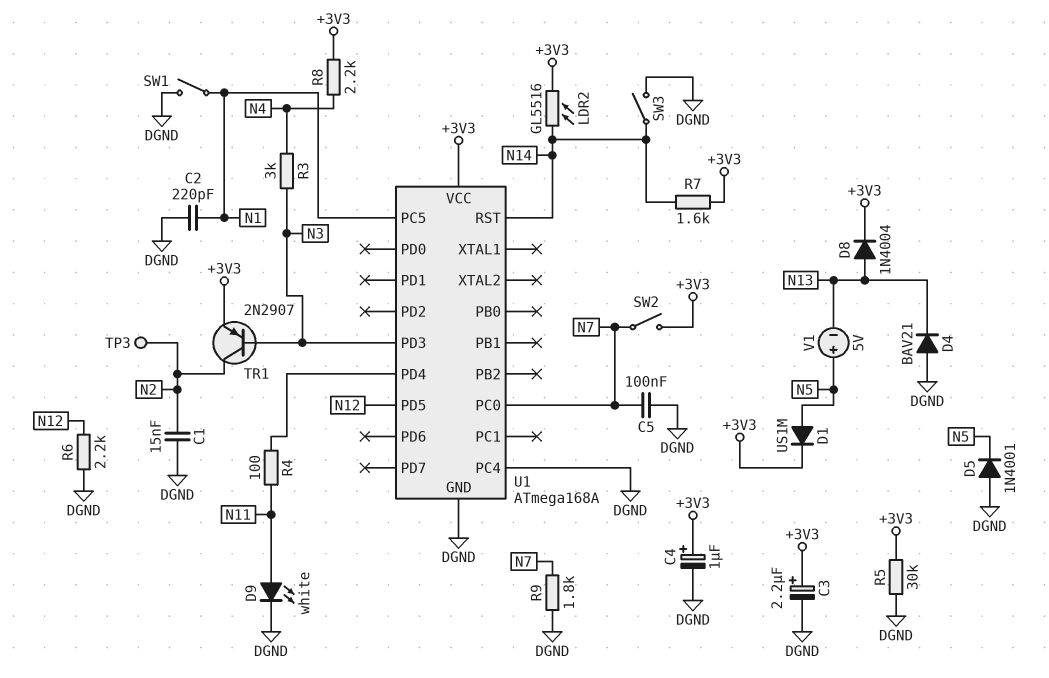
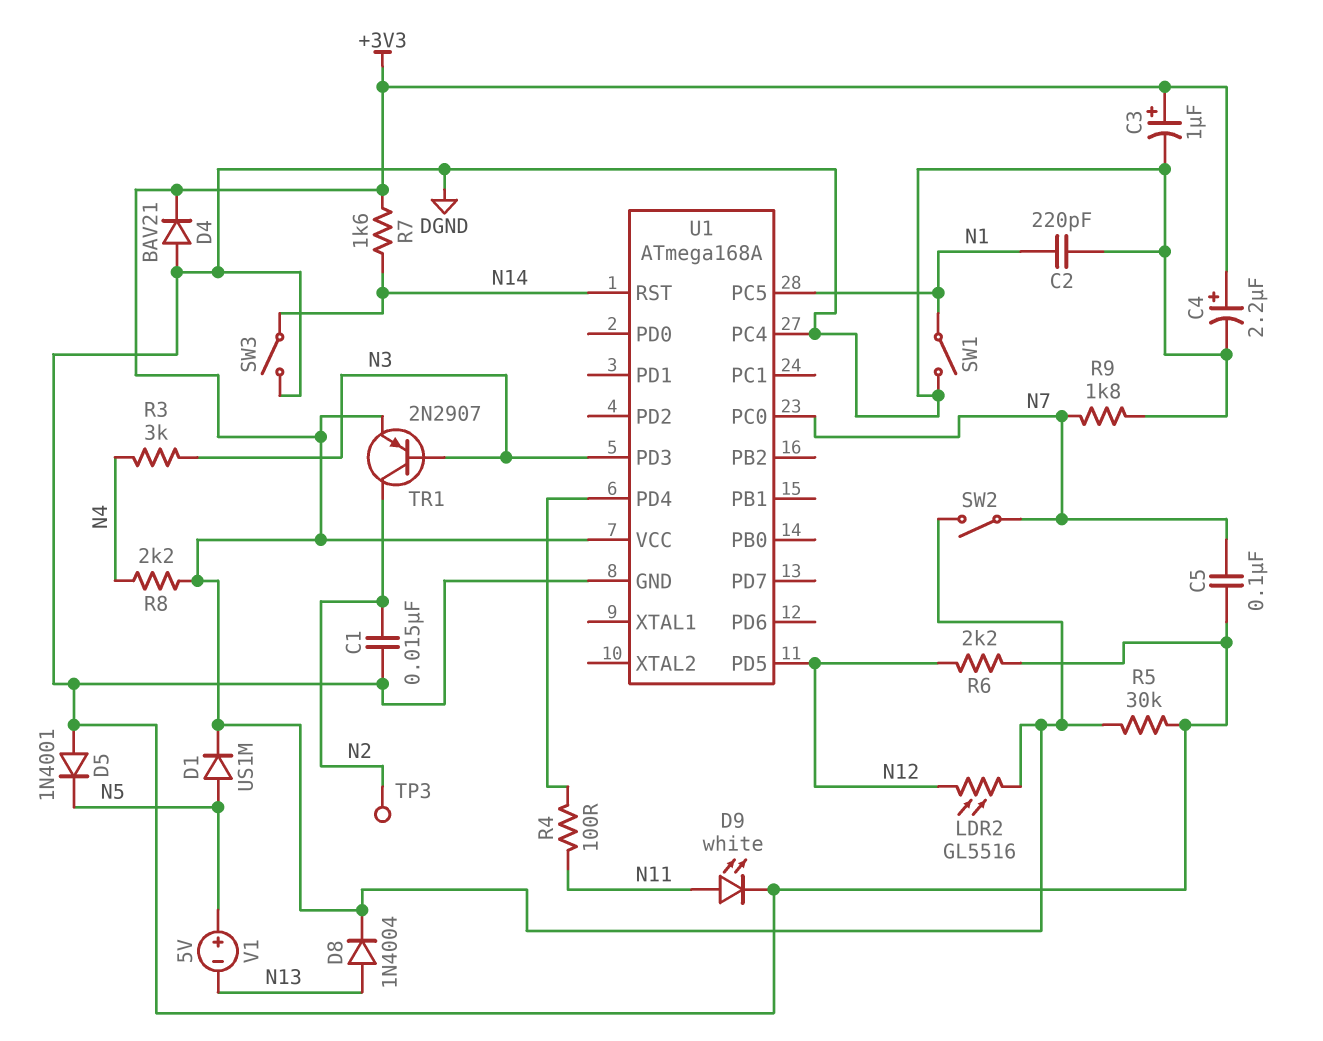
C3: 2.2uF (plus +3V3, minus DGND) -> 1uF (plus +3V3, minus DGND)
C4: 1uF (plus +3V3, minus DGND) -> 2.2uF (plus +3V3, minus DGND)
D4: diode BAV21 (A DGND, K N13) -> diode BAV21 (A DGND, K +3V3)
LDR2: GL5516 (+3V3, N14) -> GL5516 (+3V3, N12)

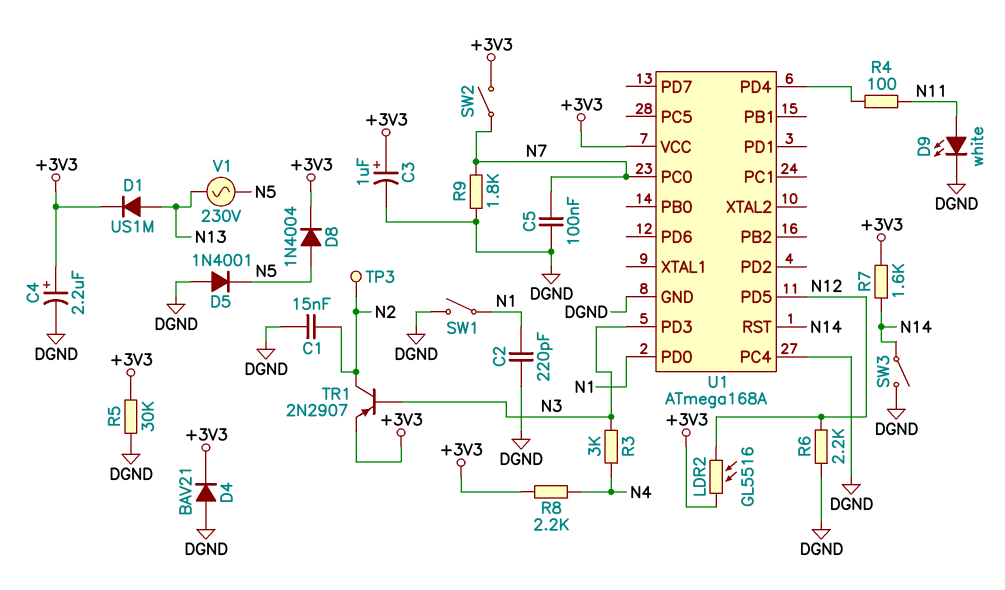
D1: diode US1M (A N5, K +3V3) -> diode US1M (A N13, K +3V3)
D8: diode 1N4004 (A N13, K +3V3) -> diode 1N4004 (A N5, K +3V3)
U1 pin PC5: N1 -> none
U1 pin PD0: none -> N1
V1: 5V (plus N5, minus N13) -> AC 230V (N5, N13)

